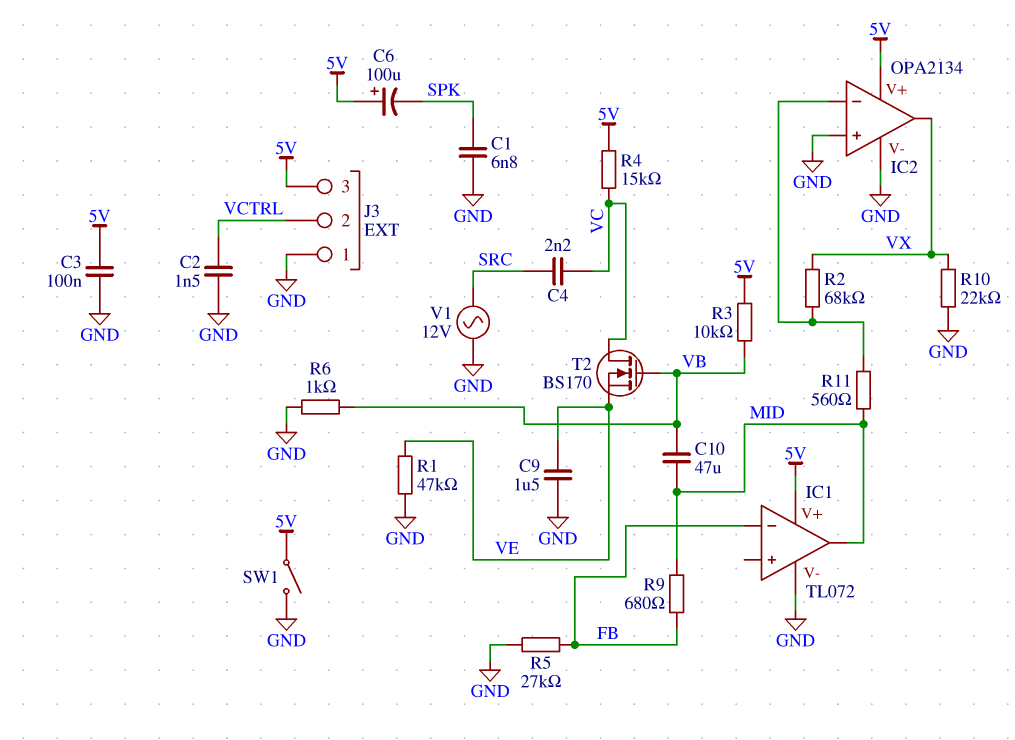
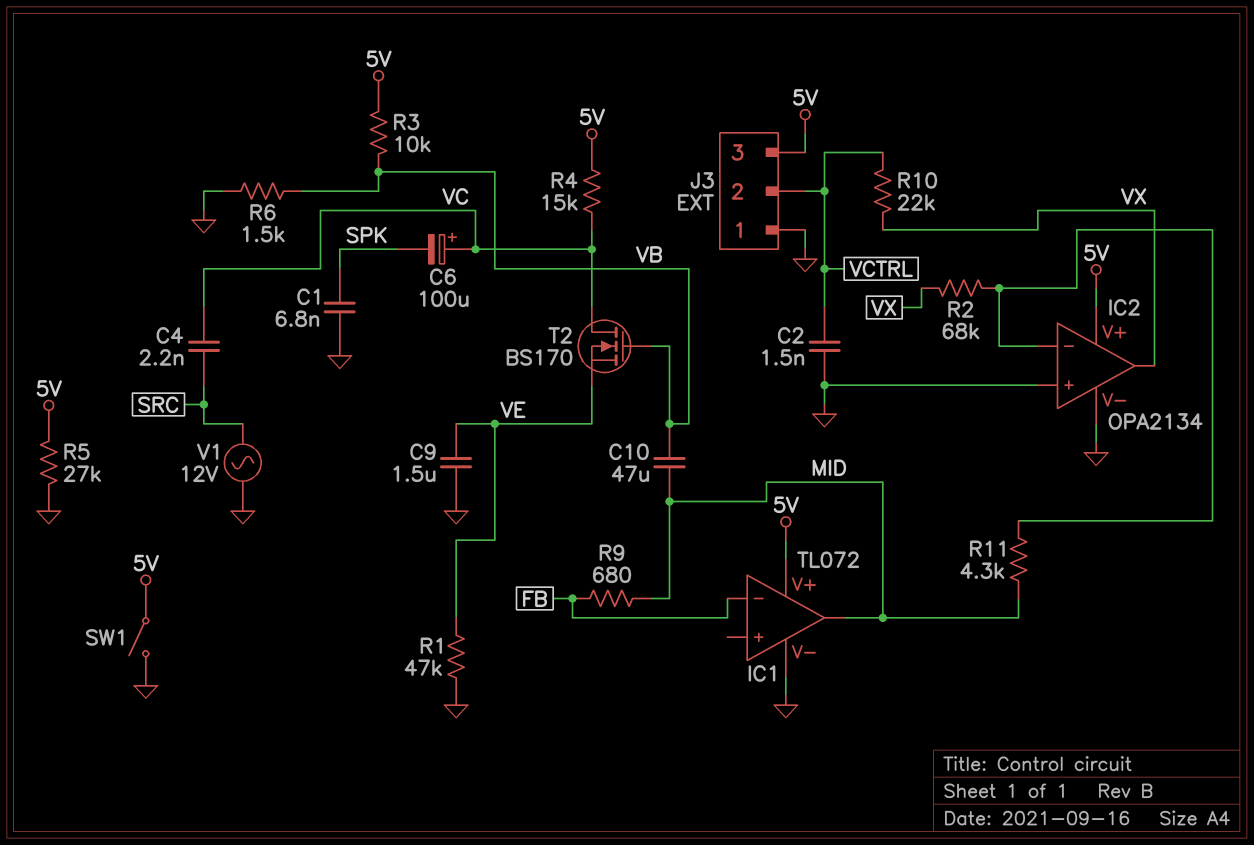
C3: 100nF (5V, GND) -> none
C6: 100uF (plus 5V, minus SPK) -> 100uF (plus VC, minus SPK)
R5: 27k (FB, GND) -> 27k (5V, GND)
R6: 1k (GND, VB) -> 1.5k (GND, VB)
R10: 22k (GND, VX) -> 22k (VCTRL, VX)
R11: 560 (IC2/in-, MID) -> 4.3k (IC2/in-, MID)

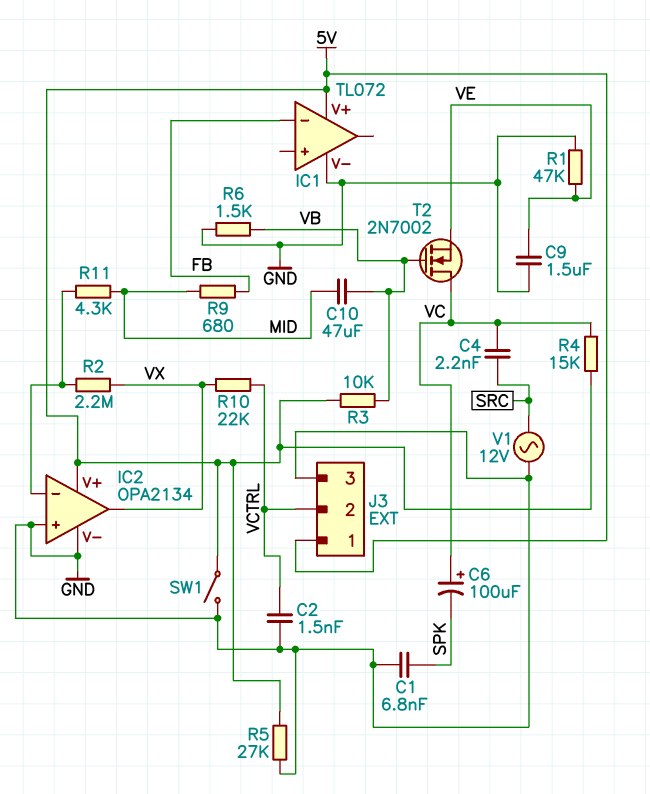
IC1 pin out: MID -> none
J3 pin 1: GND -> 5V
J3 pin 3: 5V -> GND
R2: 68k (IC2/in-, VX) -> 2.2M (IC2/in-, VX)
T2: NMOS BS170 (G VB, D VC, S VE) -> NMOS 2N7002 (G VB, D VC, S VE)

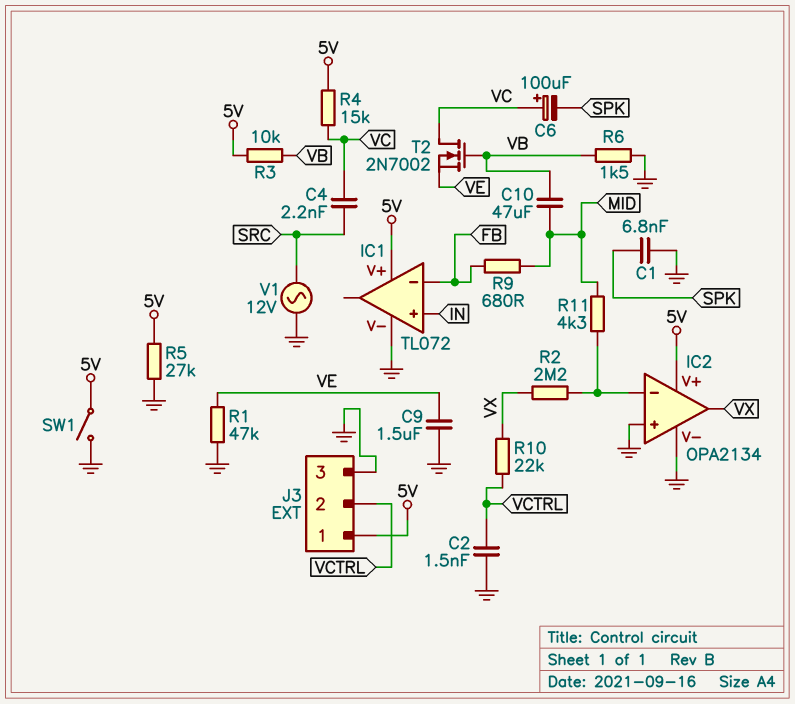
IC1 pin in+: none -> IN

